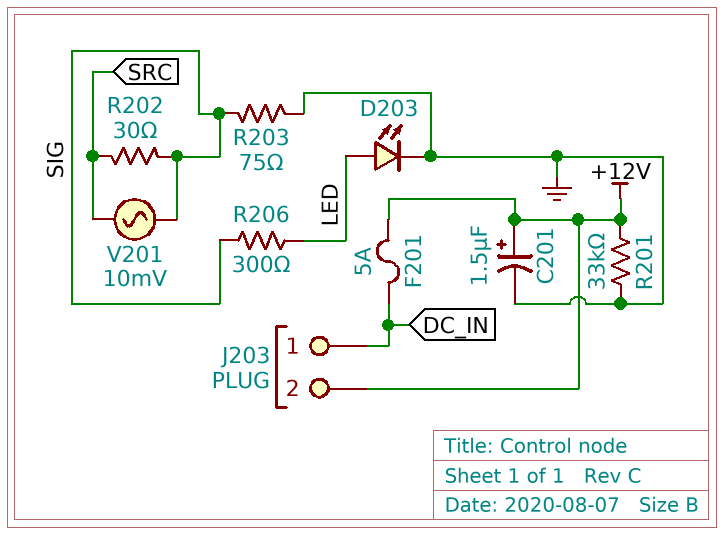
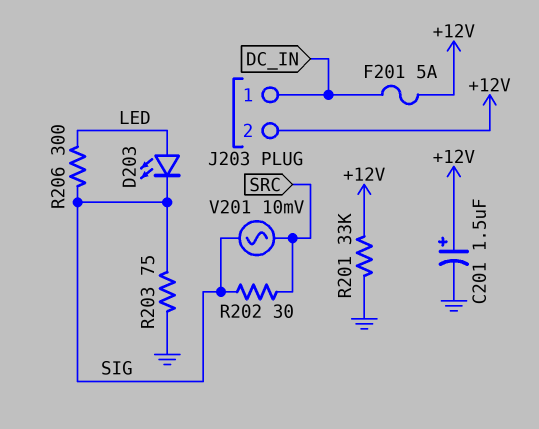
D203: LED (A LED, K GND) -> LED (A LED, K SIG)

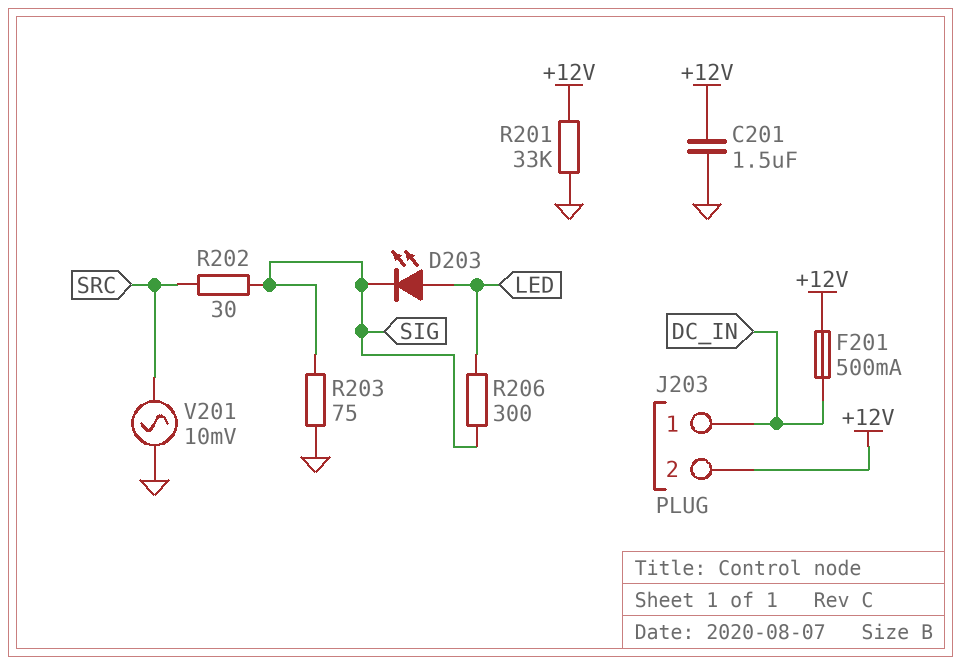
C201: 1.5uF (plus +12V, minus GND) -> 1.5uF (+12V, GND)
F201: 5A (+12V, DC_IN) -> 500mA (+12V, DC_IN)
V201: AC 10mV (SIG, SRC) -> AC 10mV (GND, SRC)

